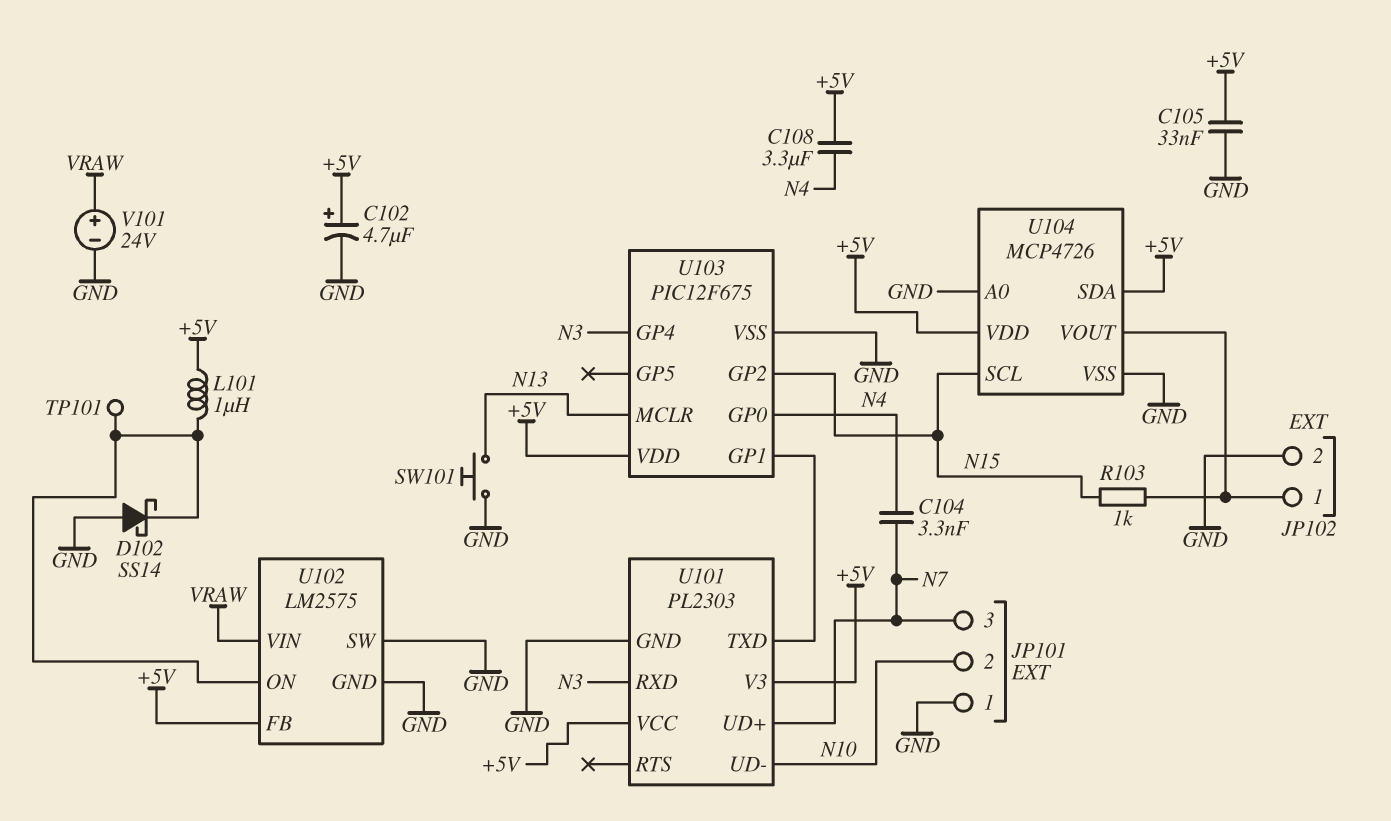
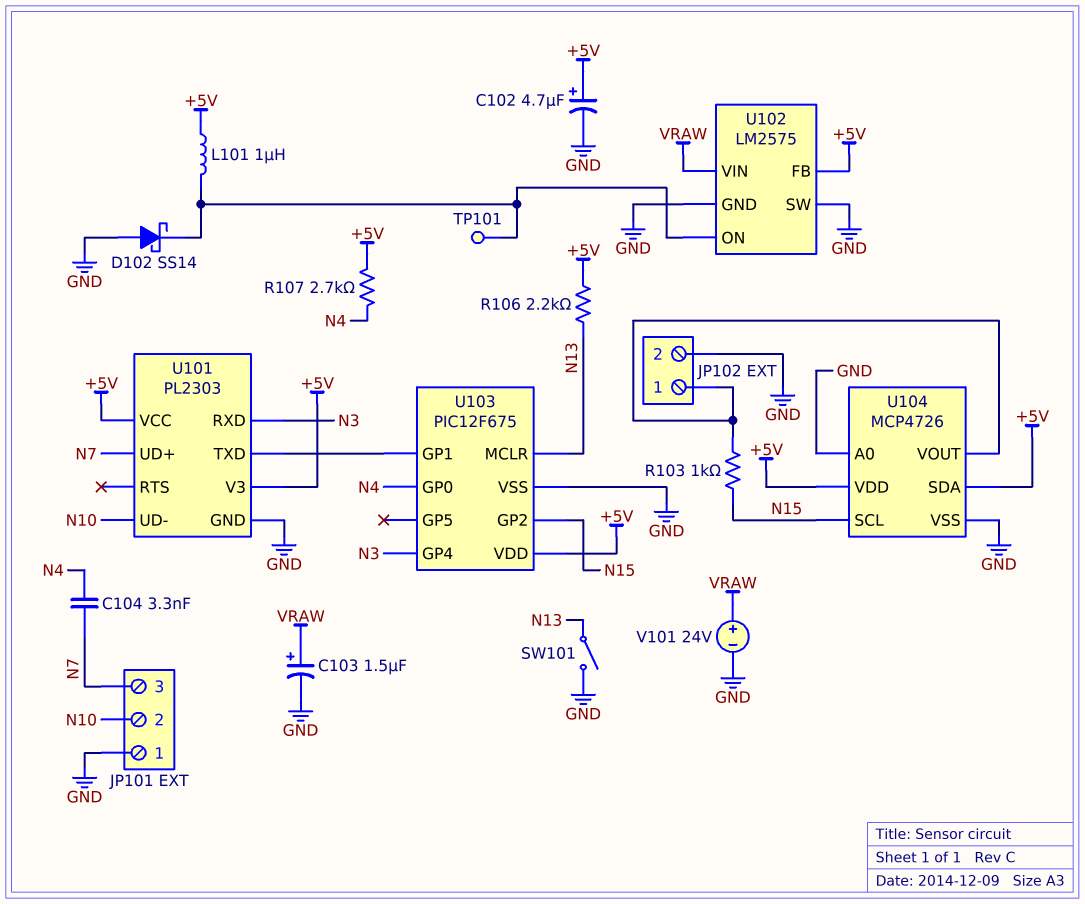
C103: none -> 1.5uF (plus VRAW, minus GND)
C105: 33nF (+5V, GND) -> none
C108: 3.3uF (+5V, N4) -> none
R106: none -> 2.2k (+5V, N13)
R107: none -> 2.7k (+5V, N4)
SW101: button (GND, N13) -> switch (GND, N13)

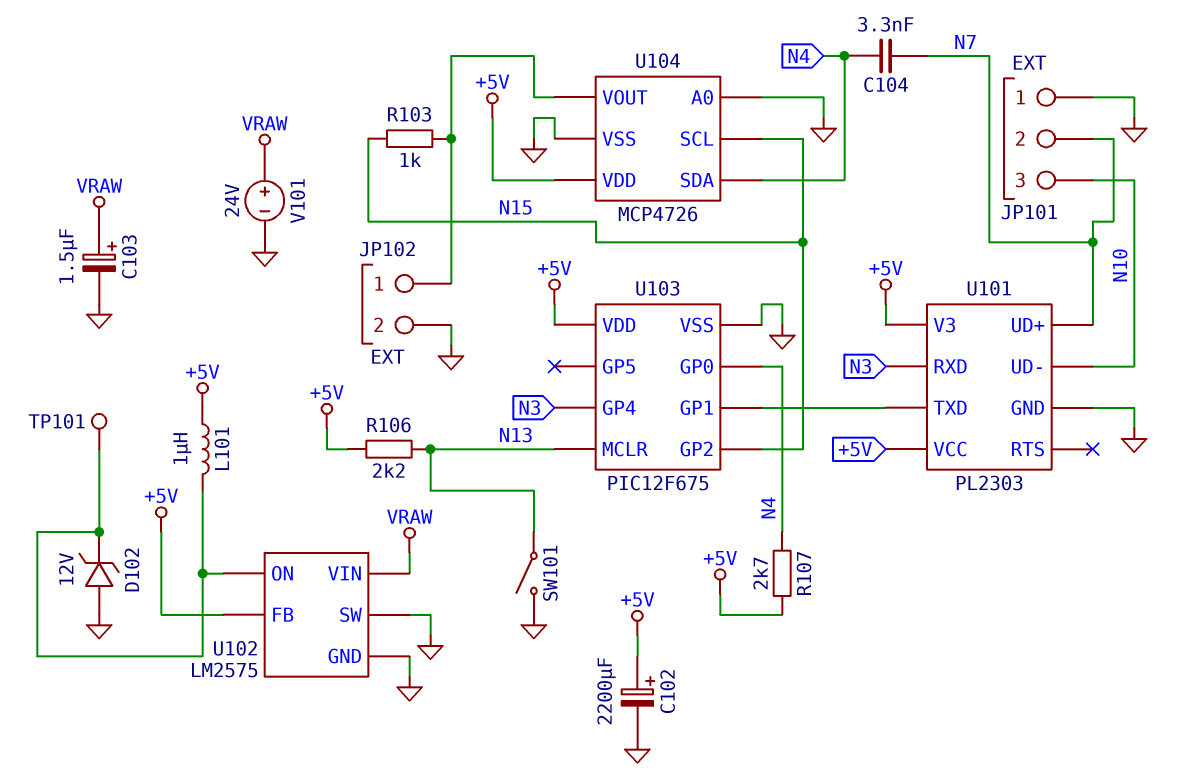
C102: 4.7uF (plus +5V, minus GND) -> 2200uF (plus +5V, minus GND)
D102: schottky SS14 (A GND, K U102/ON) -> zener 12V (A GND, K U102/ON)
JP101 pin 2: N10 -> N7
JP101 pin 3: N7 -> N10
U104 pin SDA: +5V -> N4

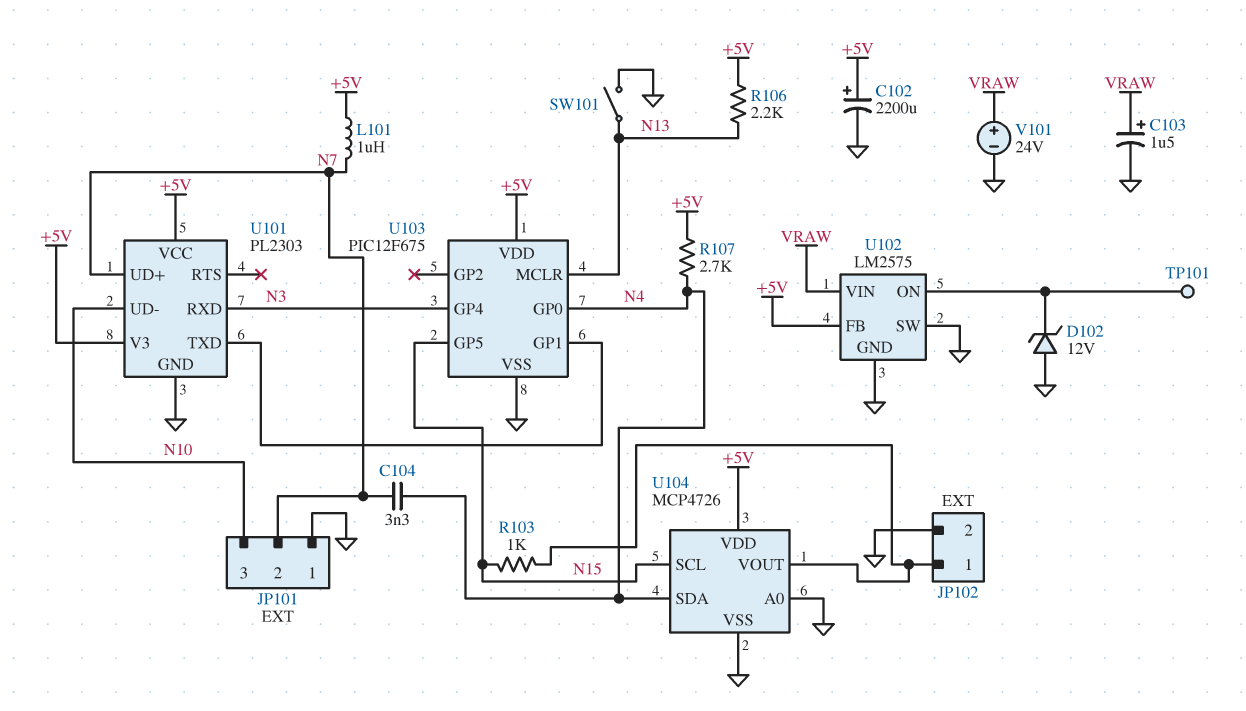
L101: 1uH (+5V, U102/ON) -> 1uH (+5V, N7)
U103 pin GP2: N15 -> none
U103 pin GP5: none -> N15

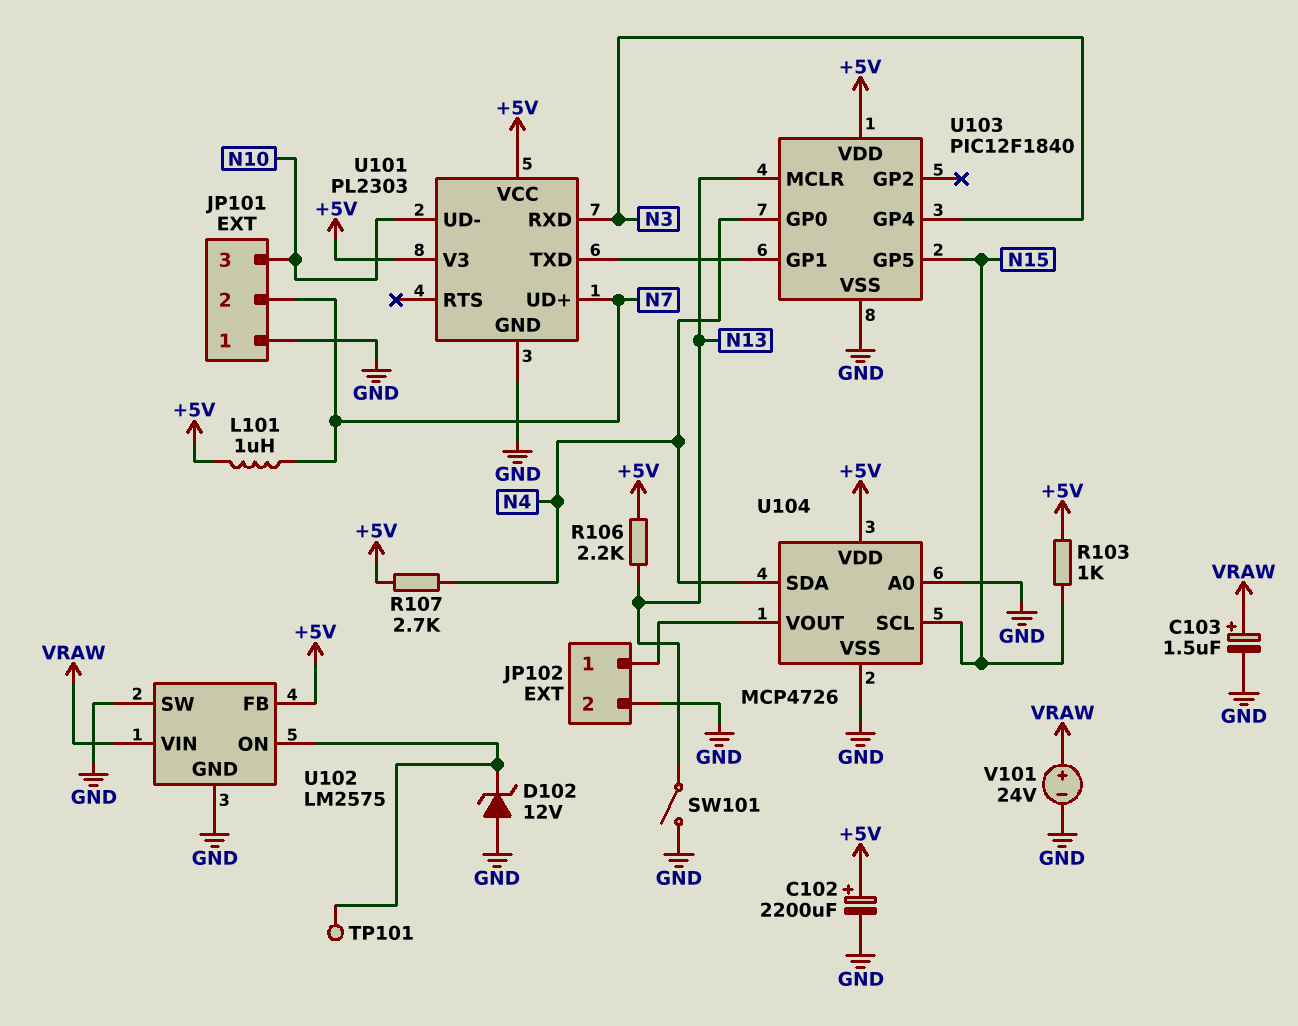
C104: 3.3nF (N4, N7) -> none
R103: 1k (JP102/1, N15) -> 1k (+5V, N15)
U103: PIC12F675 -> PIC12F1840

